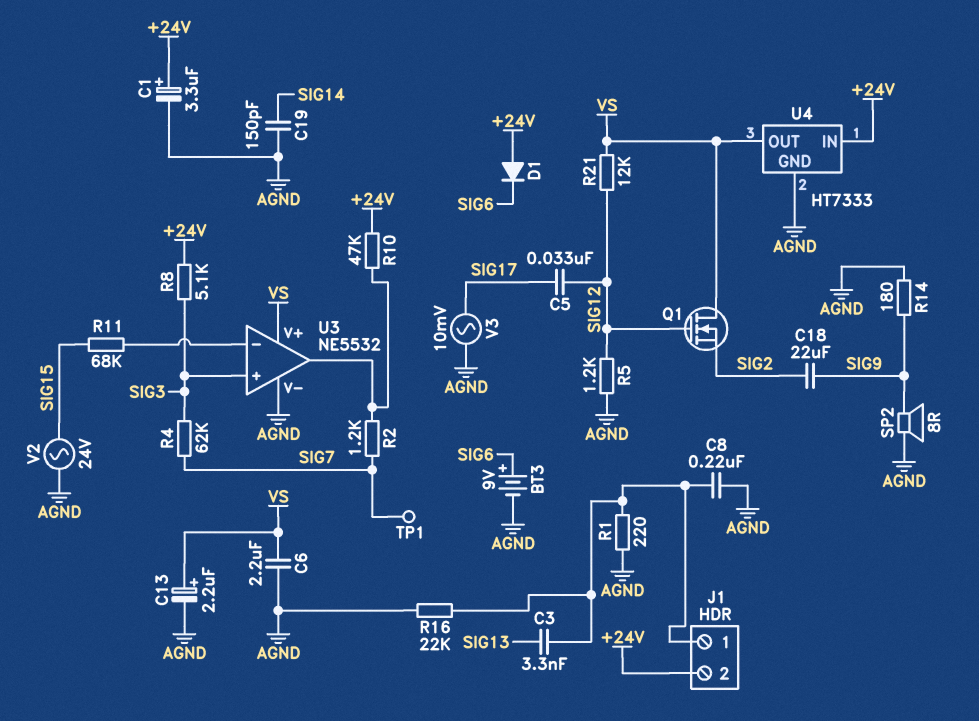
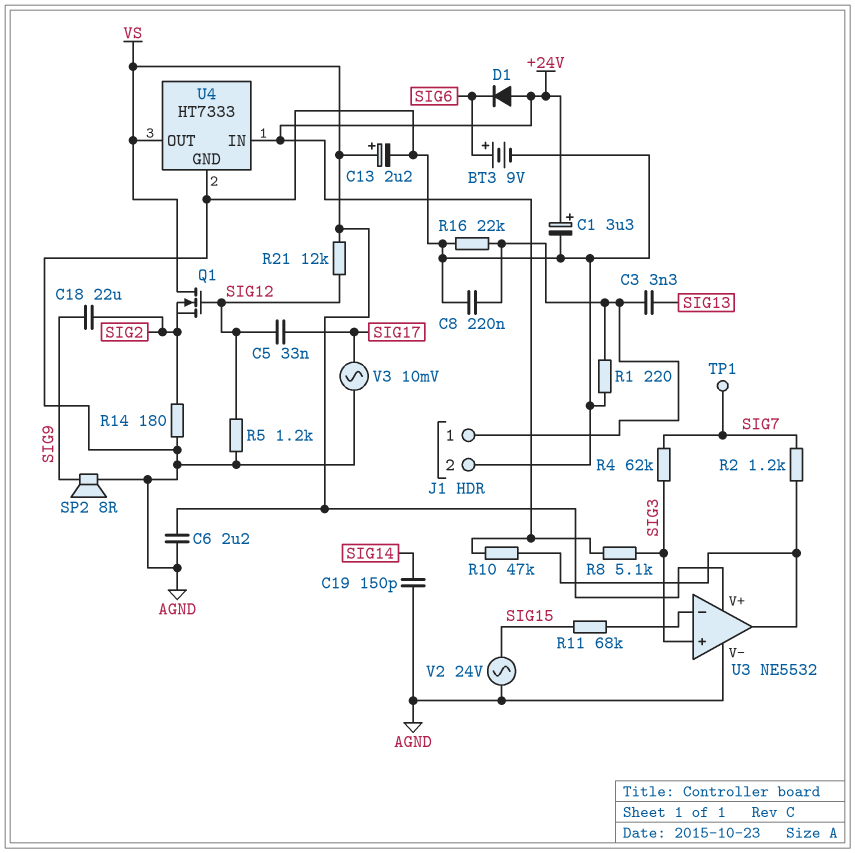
J1 pin 2: +24V -> AGND
R14: 180 (AGND, SIG9) -> 180 (AGND, SIG2)

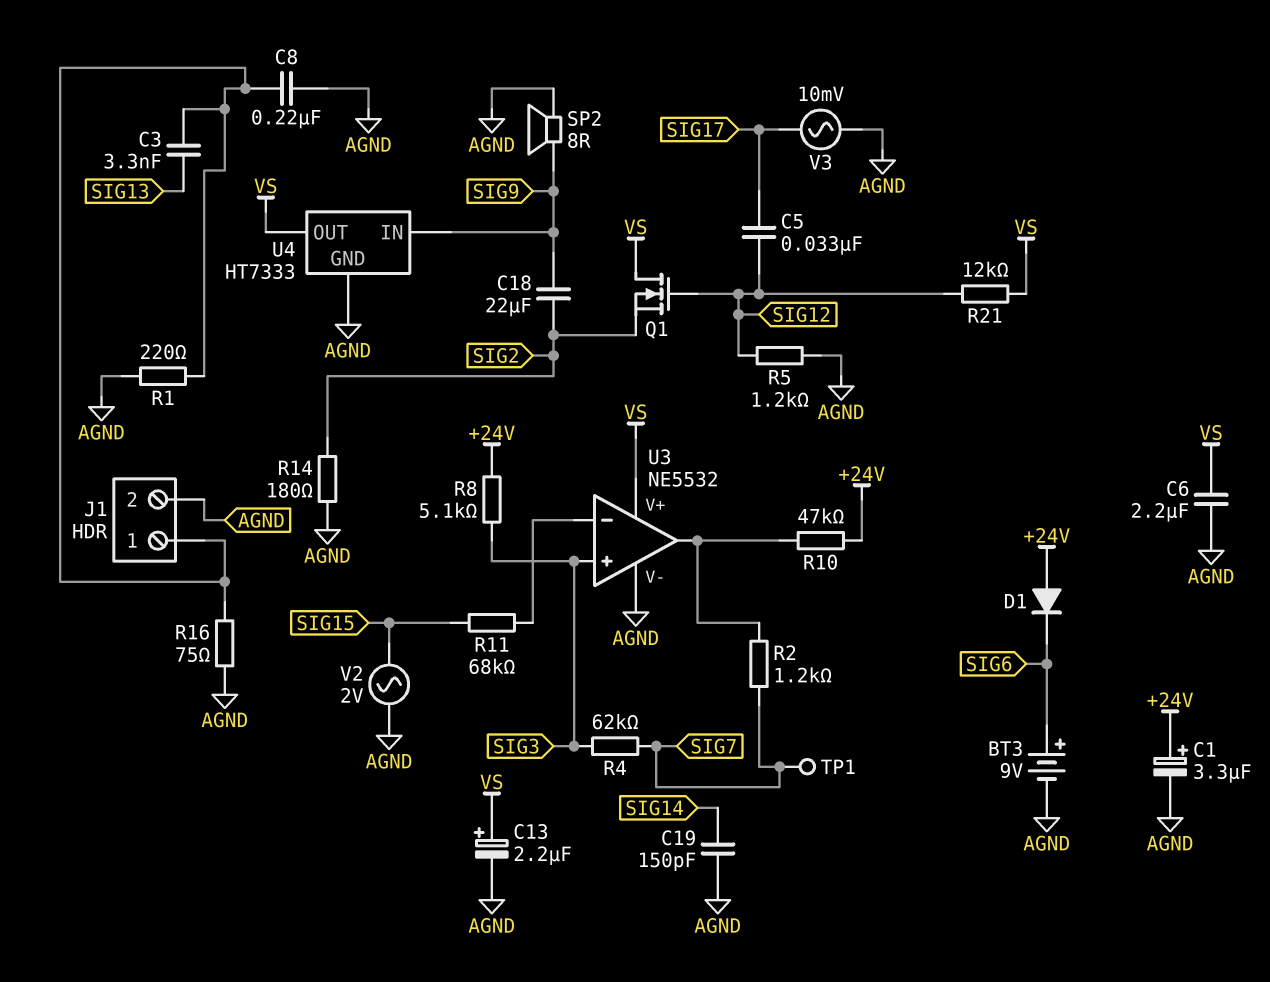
R16: 22k (AGND, J1/1) -> 75 (AGND, J1/1)
U4 pin IN: +24V -> SIG9
V2: AC 24V (AGND, SIG15) -> AC 2V (AGND, SIG15)

